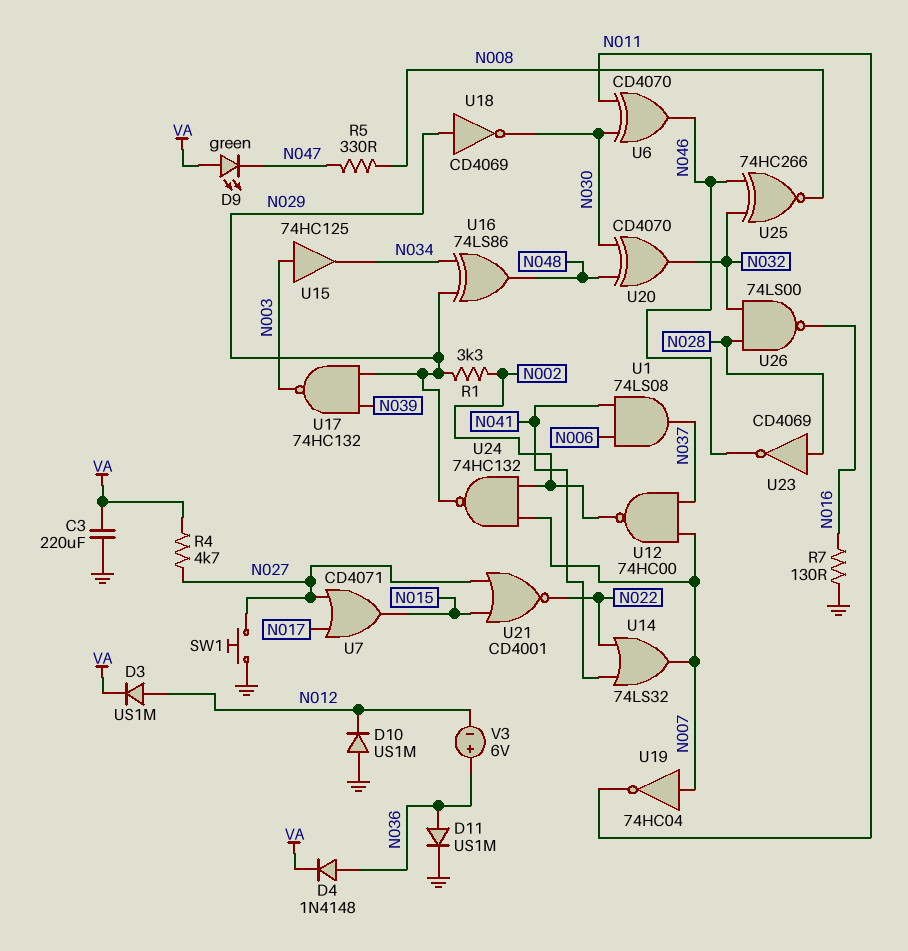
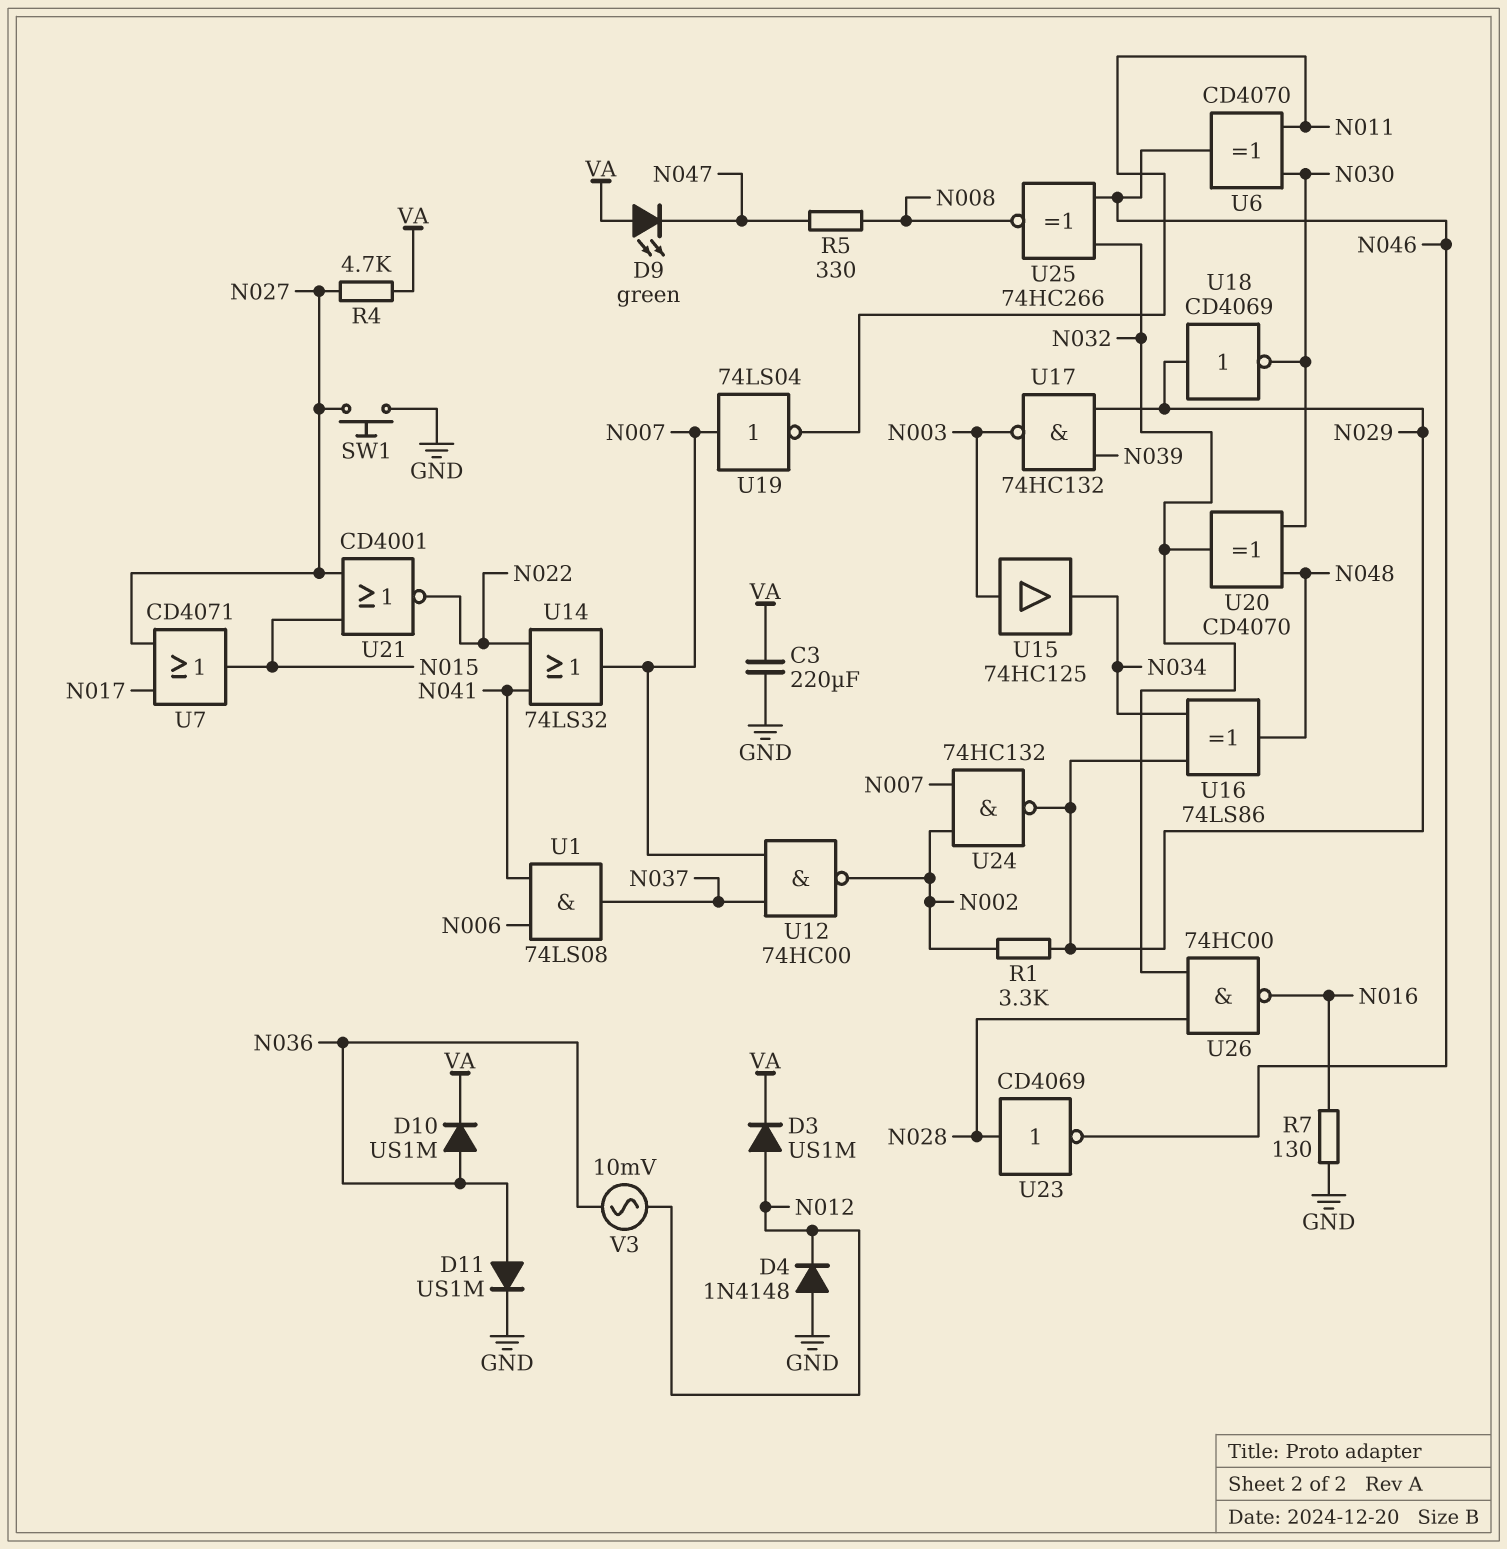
D4: diode 1N4148 (A N036, K VA) -> diode 1N4148 (A GND, K N012)
D10: diode US1M (A GND, K N012) -> diode US1M (A N036, K VA)
U19: NOT 74HC04 (in N007, out N011) -> NOT 74LS04 (in N007, out N011)
U26: NAND 74LS00 (in N028, in N032, out N016) -> NAND 74HC00 (in N028, in N032, out N016)
V3: 6V (plus N036, minus N012) -> AC 10mV (N012, N036)

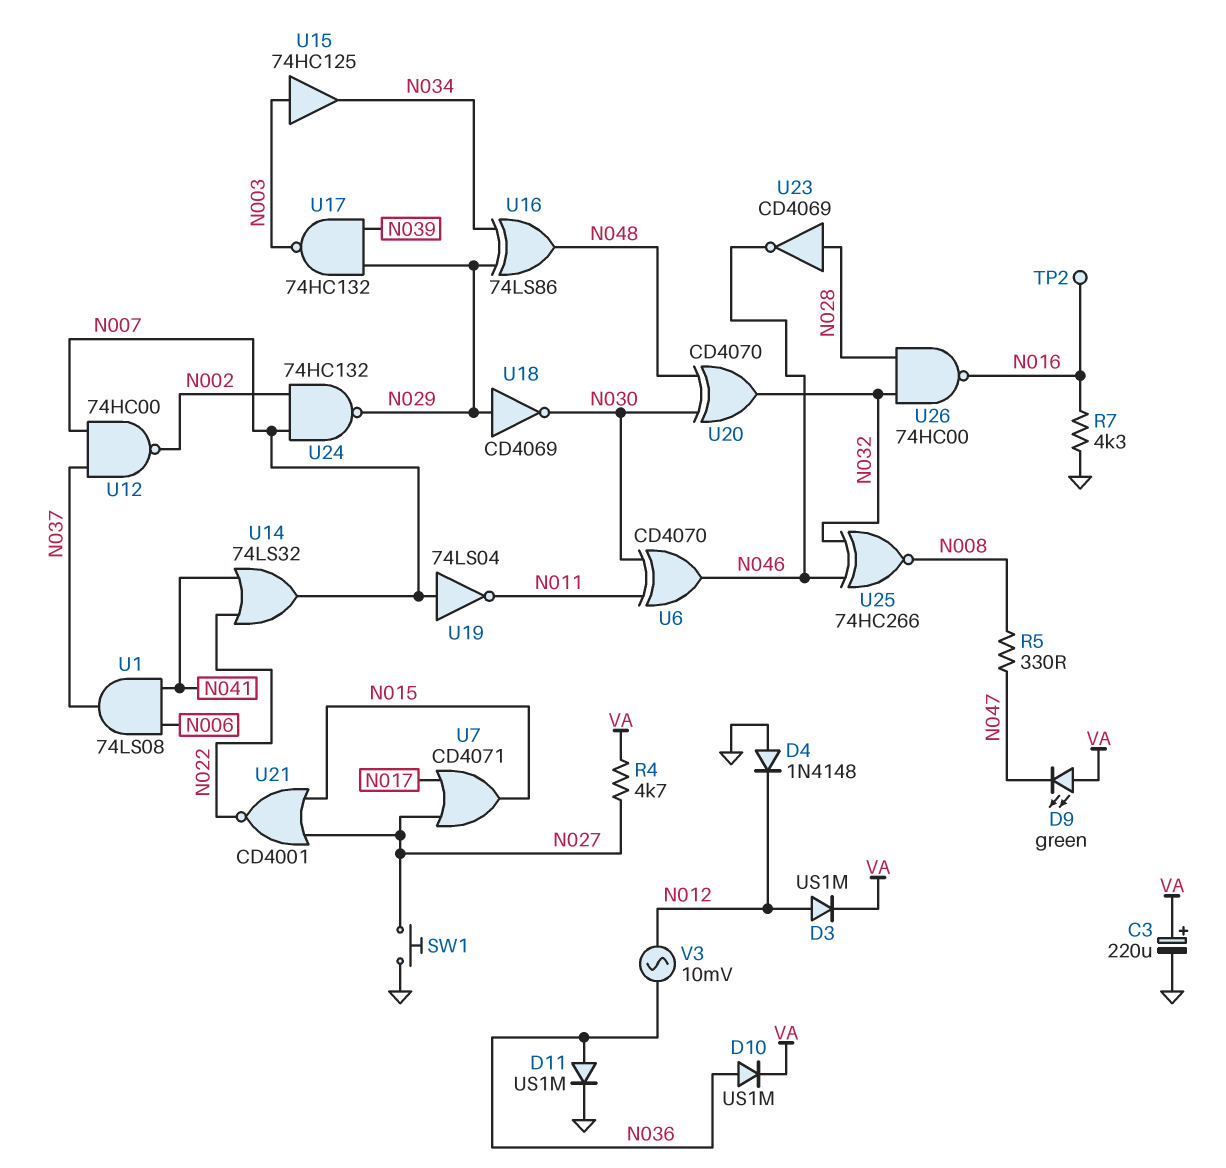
C3: 220uF (GND, VA) -> 220uF (plus VA, minus GND)
R1: 3.3k (N002, N029) -> none
R7: 130 (GND, N016) -> 4.3k (GND, N016)
TP2: none -> test point (N016)

